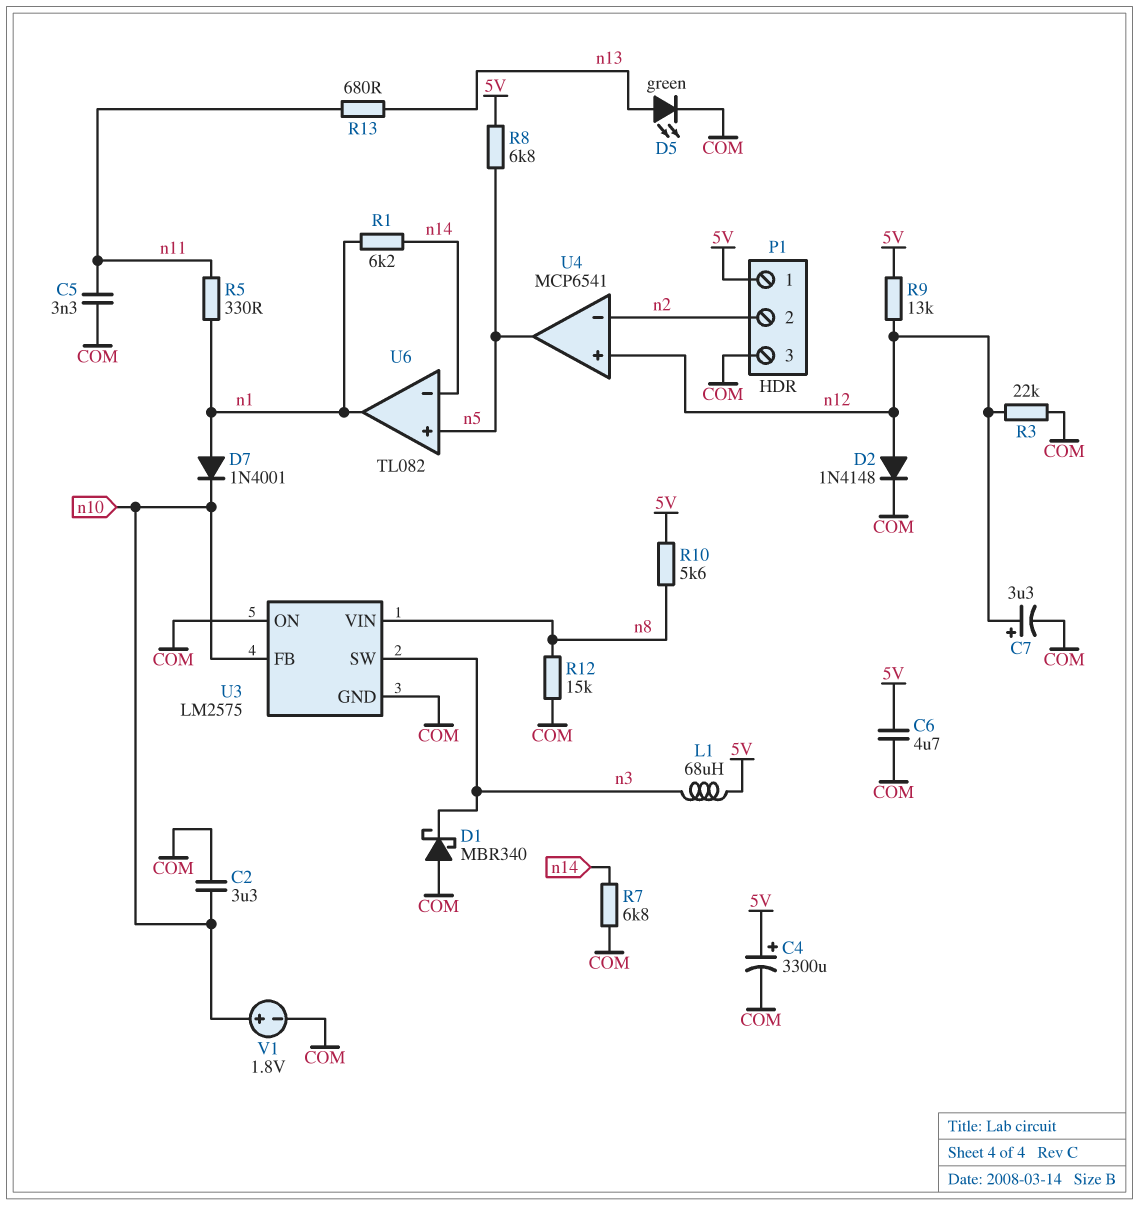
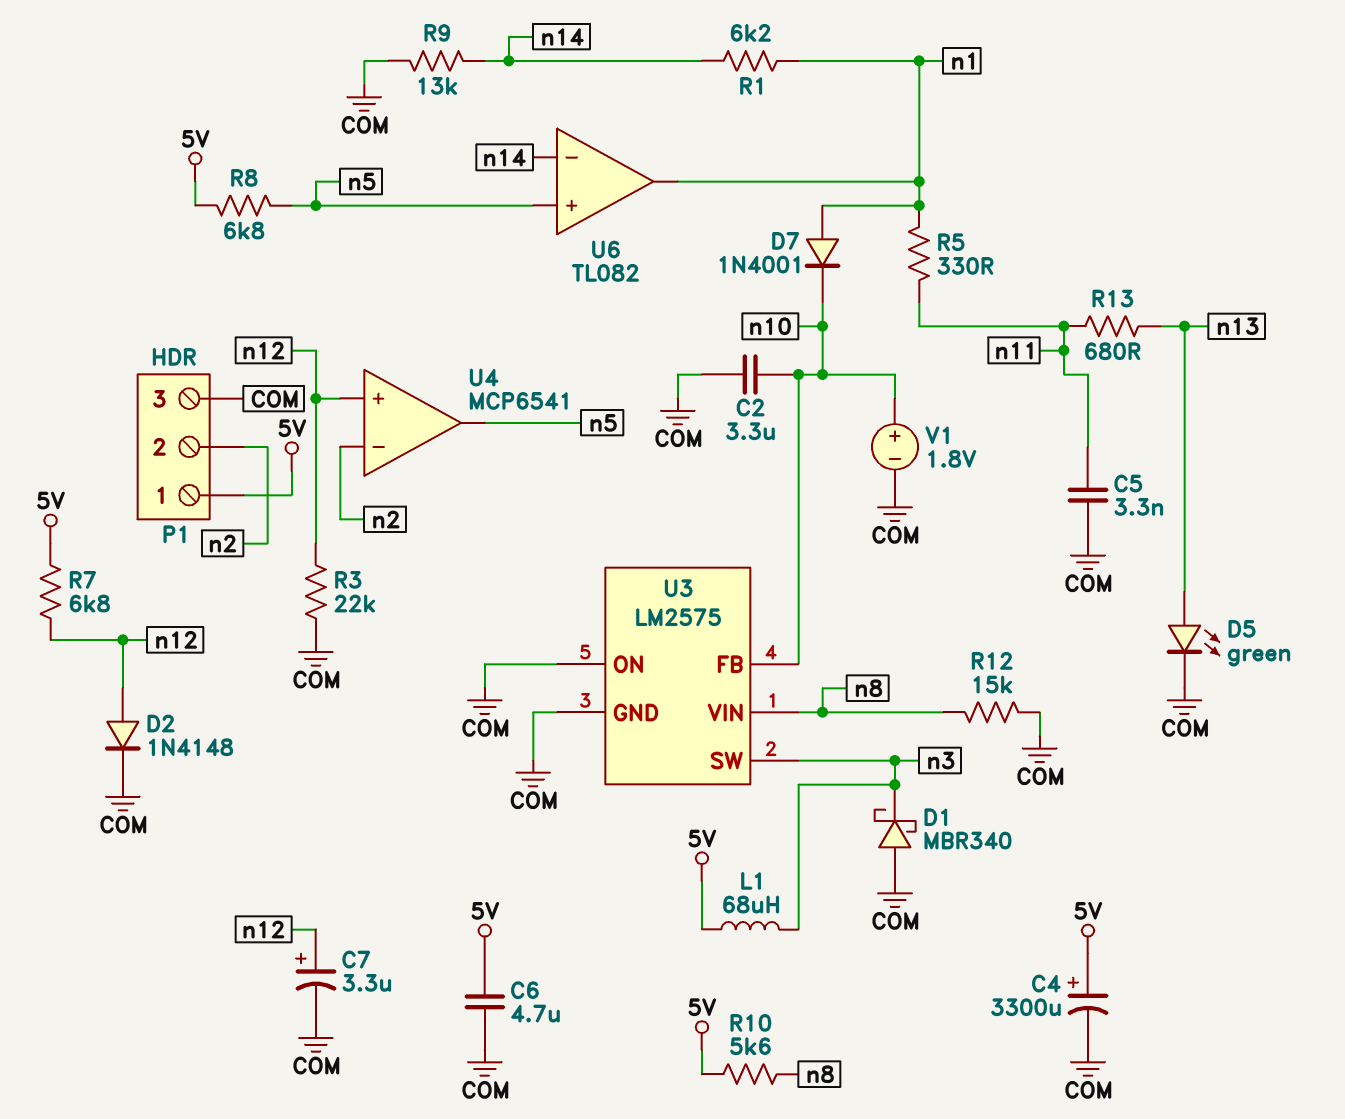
R7: 6.8k (COM, n14) -> 6.8k (5V, n12)
R9: 13k (5V, n12) -> 13k (COM, n14)

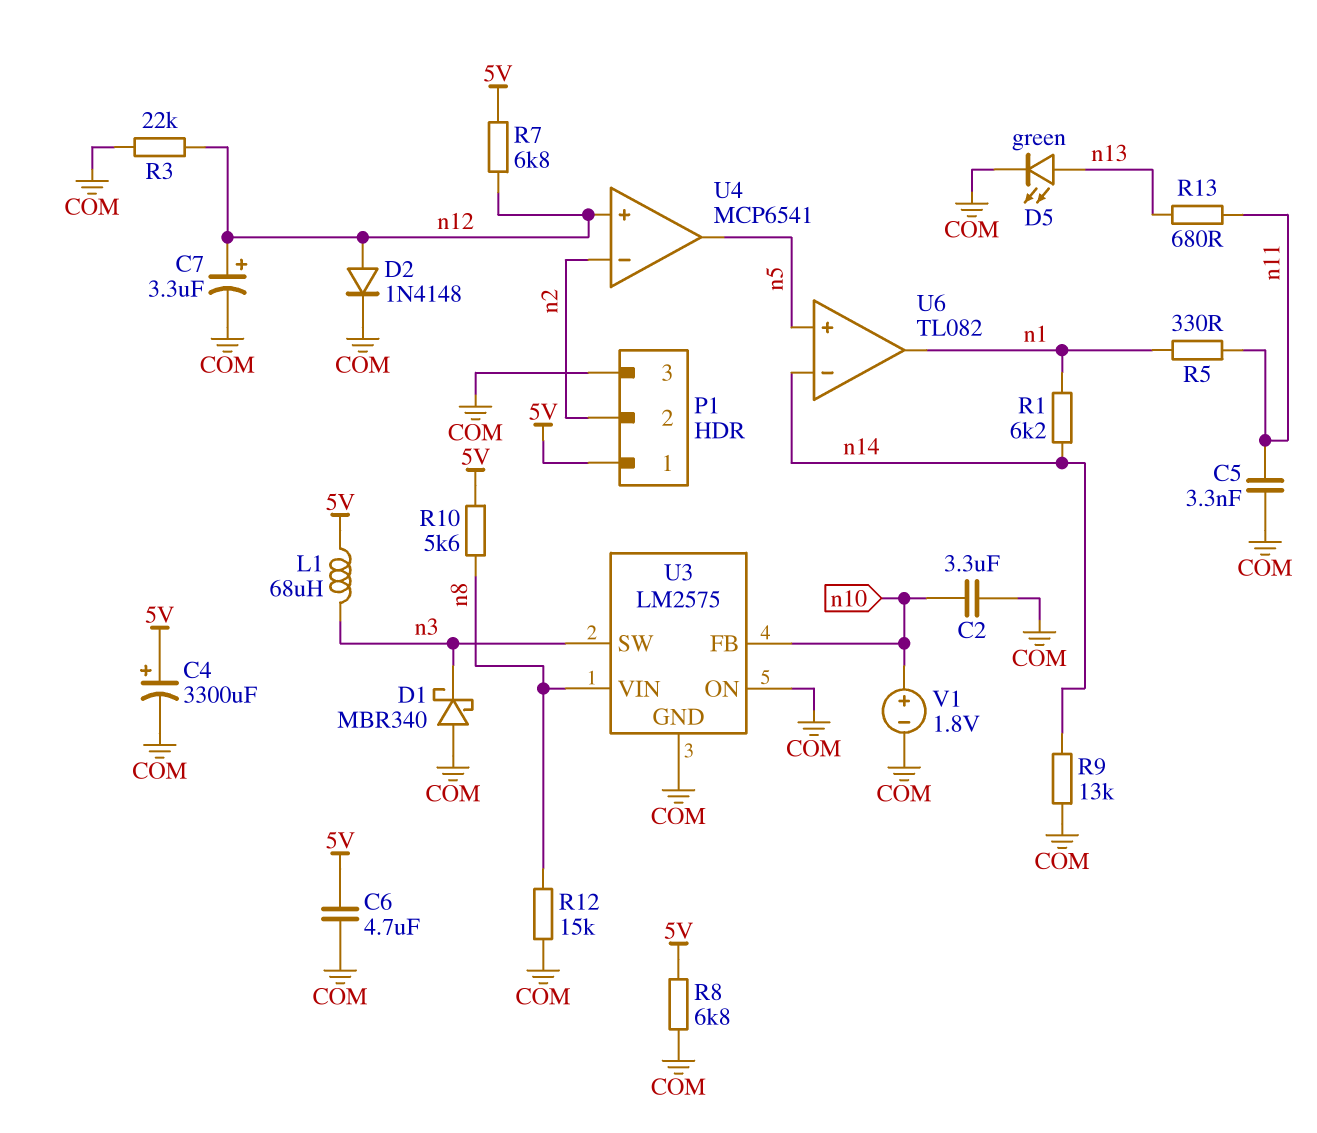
D7: diode 1N4001 (A n1, K n10) -> none
R8: 6.8k (5V, n5) -> 6.8k (5V, COM)

